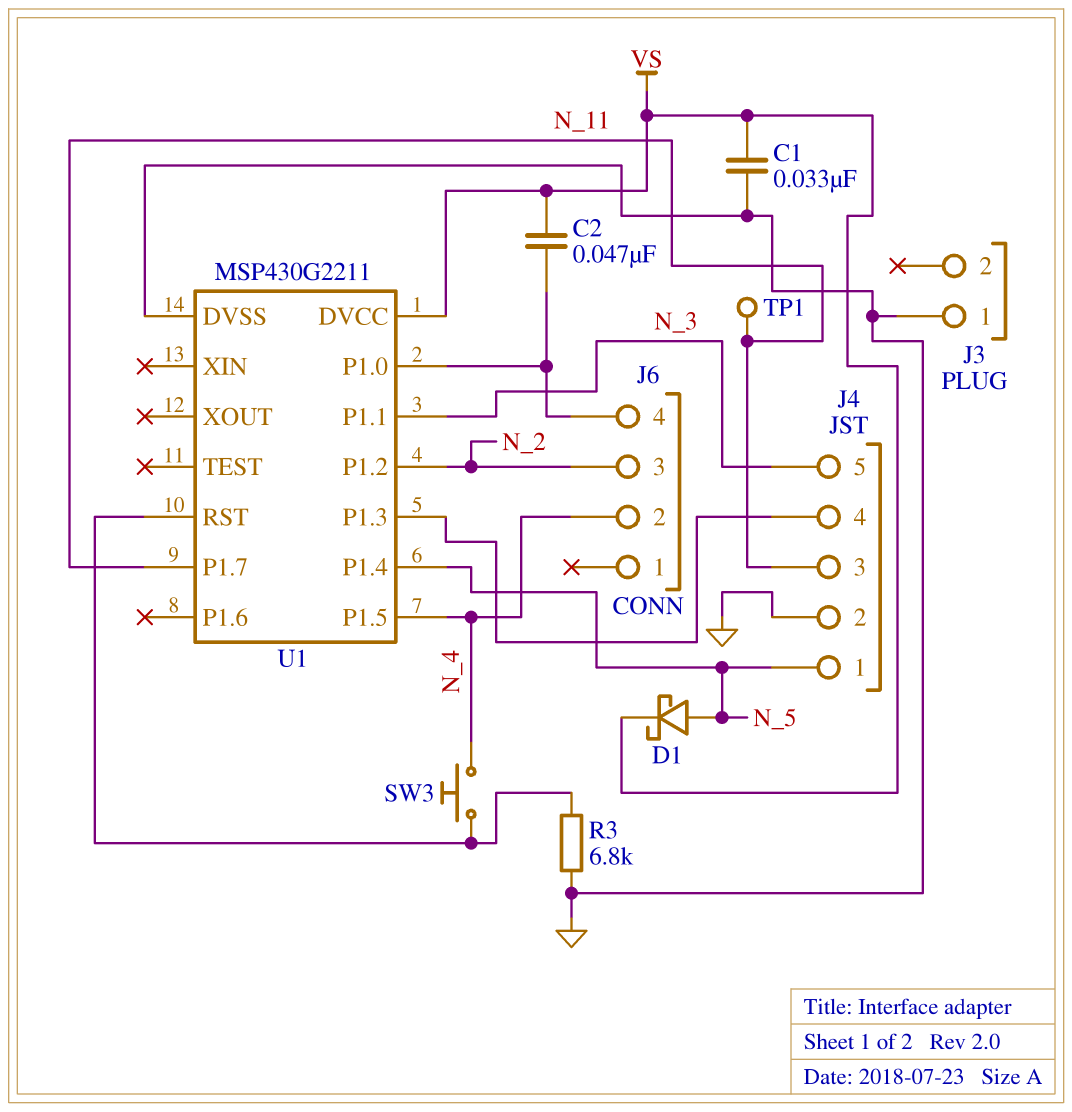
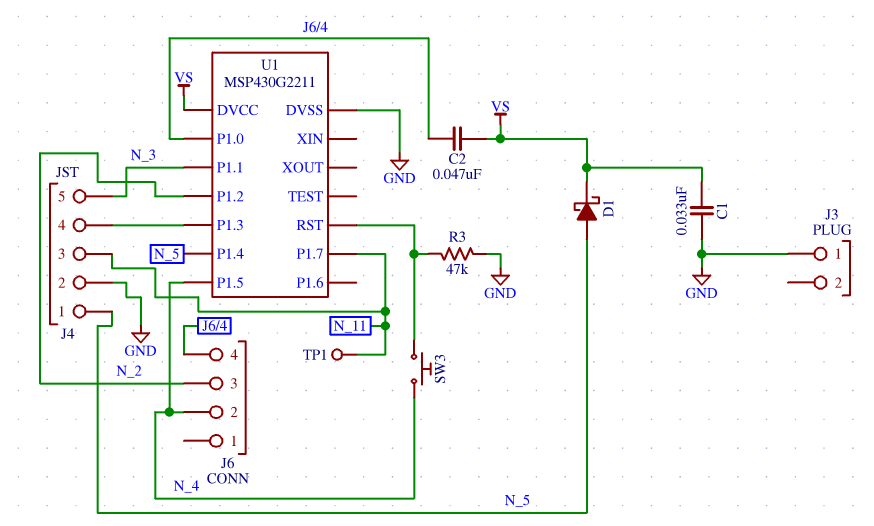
R3: 6.8k (GND, U1/RST) -> 47k (GND, U1/RST)

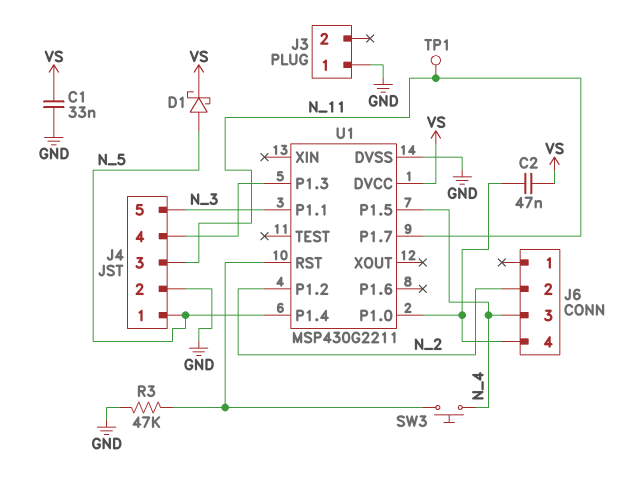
J6 pin 2: N_4 -> N_2
J6 pin 3: N_2 -> N_4

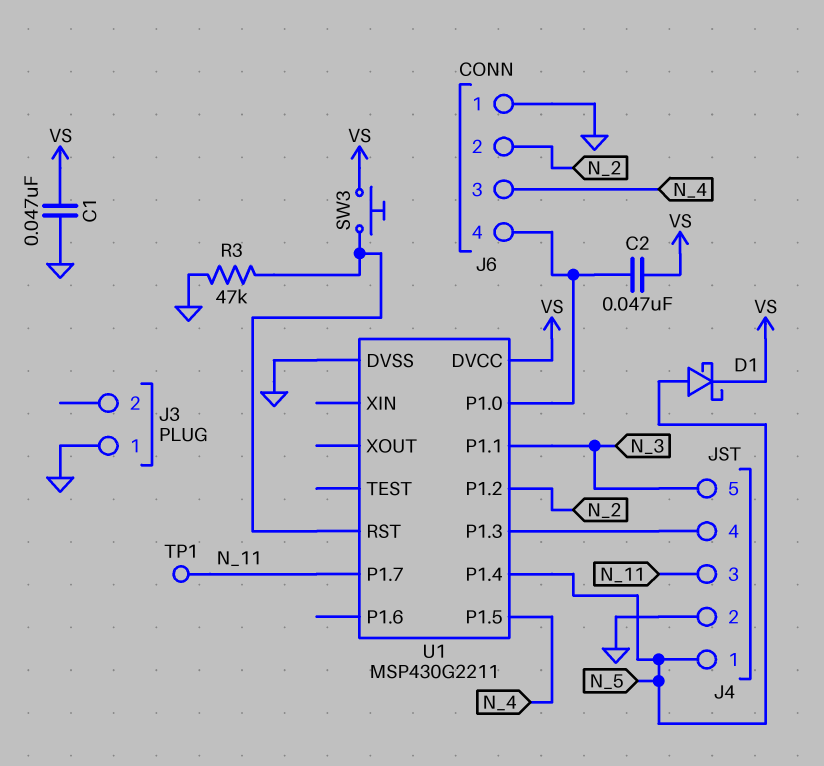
C1: 33nF (GND, VS) -> 47nF (GND, VS)
J6 pin 1: none -> GND
SW3: button (N_4, U1/RST) -> button (U1/RST, VS)

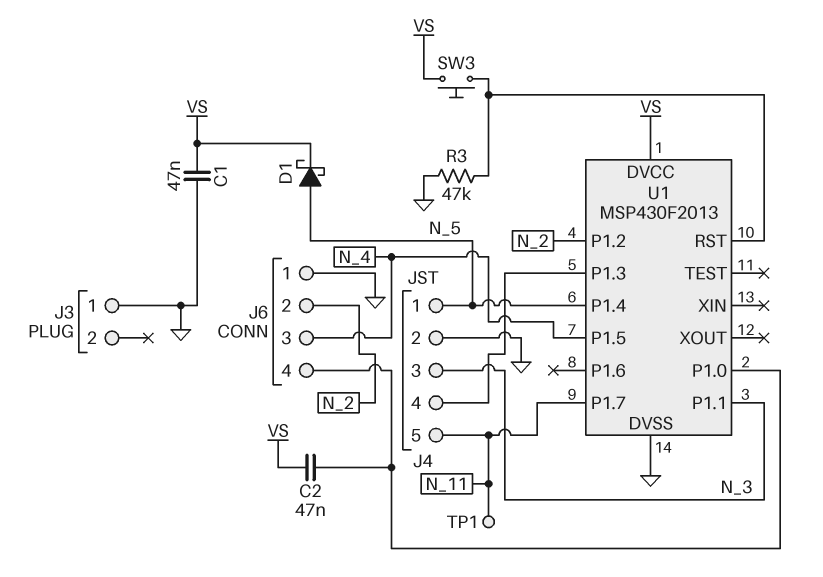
J4 pin 3: N_11 -> N_3
J4 pin 5: N_3 -> N_11
U1: MSP430G2211 -> MSP430F2013

